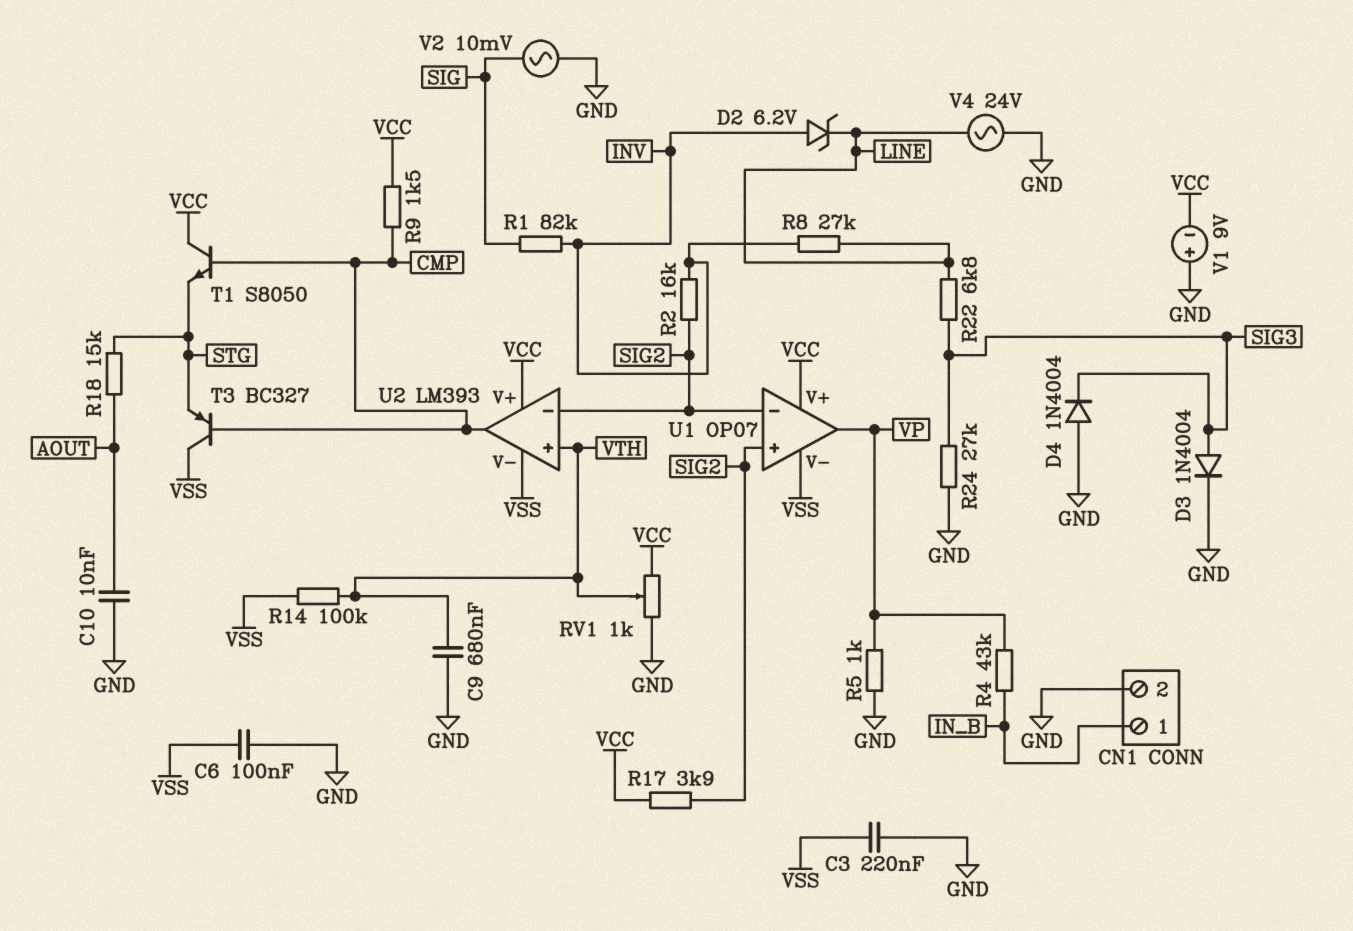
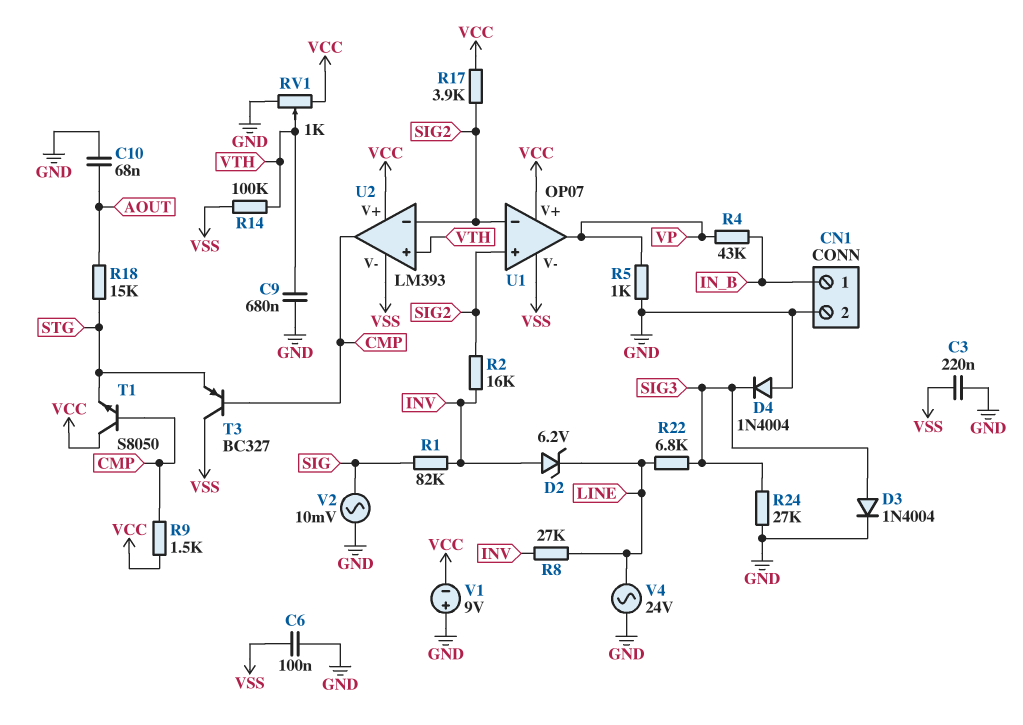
C10: 10nF (AOUT, GND) -> 68nF (AOUT, GND)

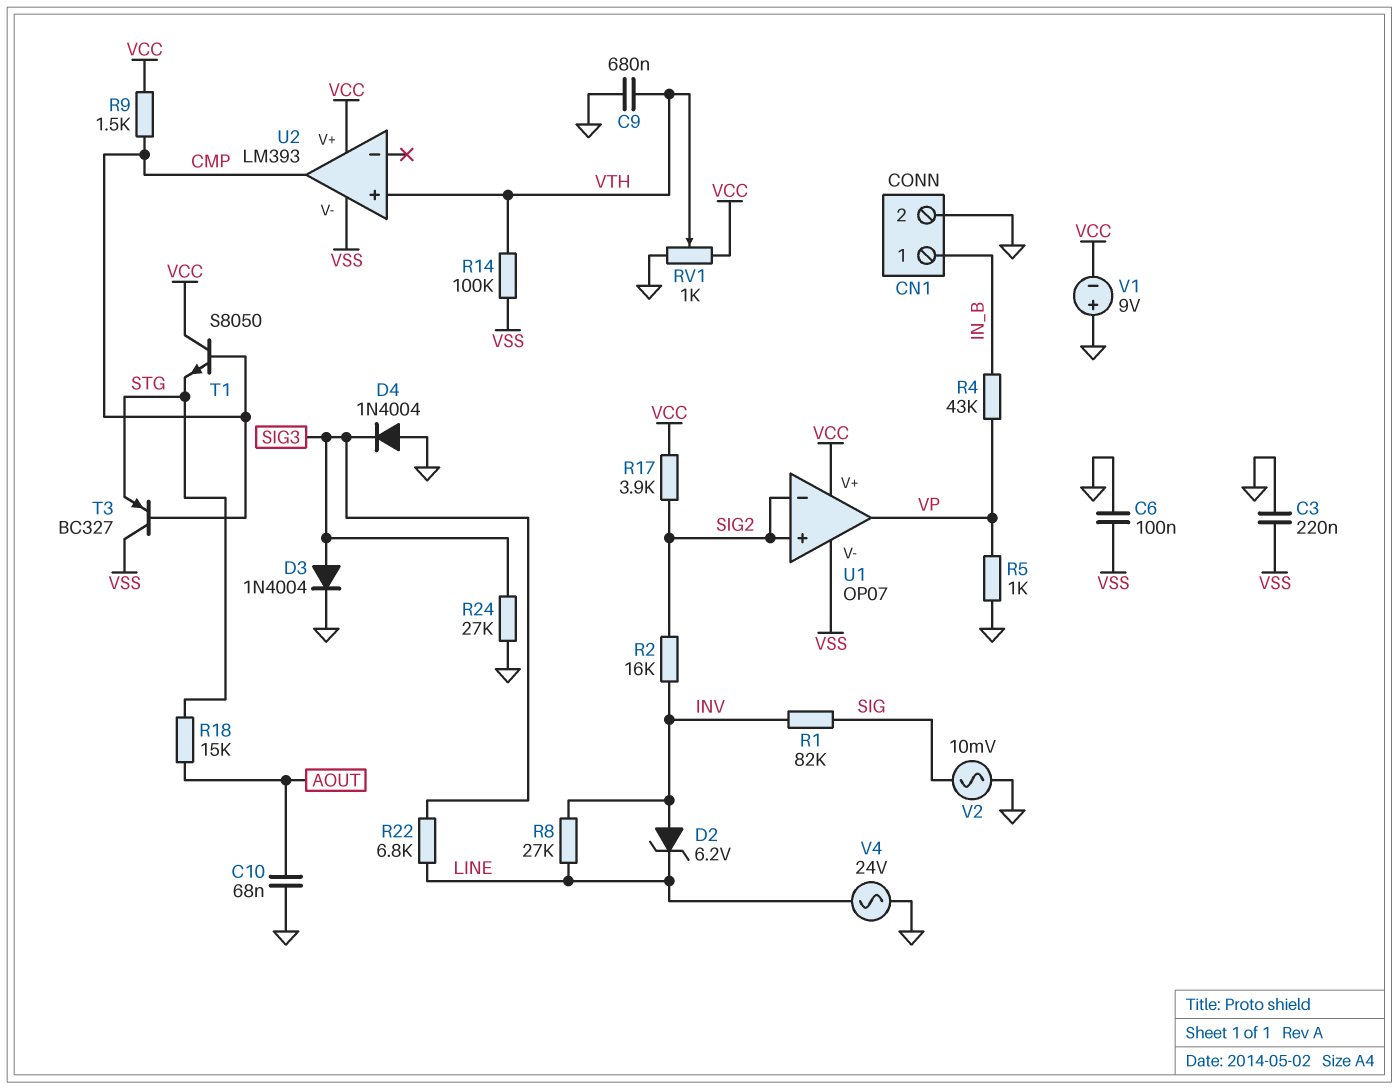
U2 pin in-: SIG2 -> none

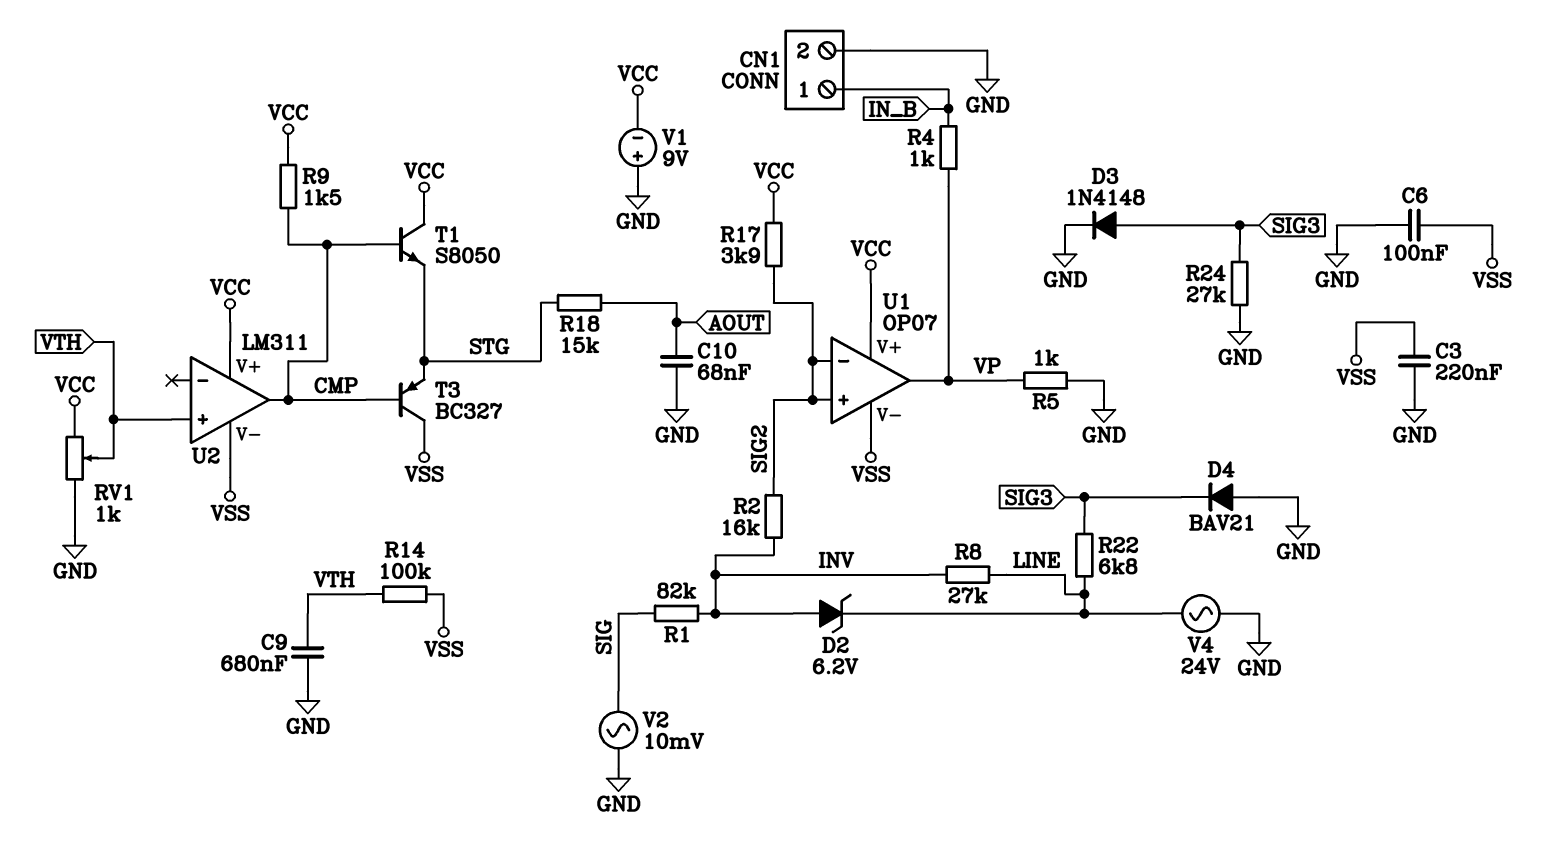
D3: diode 1N4004 (A SIG3, K GND) -> diode 1N4148 (A SIG3, K GND)
D4: diode 1N4004 (A GND, K SIG3) -> diode BAV21 (A GND, K SIG3)
R4: 43k (IN_B, VP) -> 1k (IN_B, VP)
U2: LM393 -> LM311

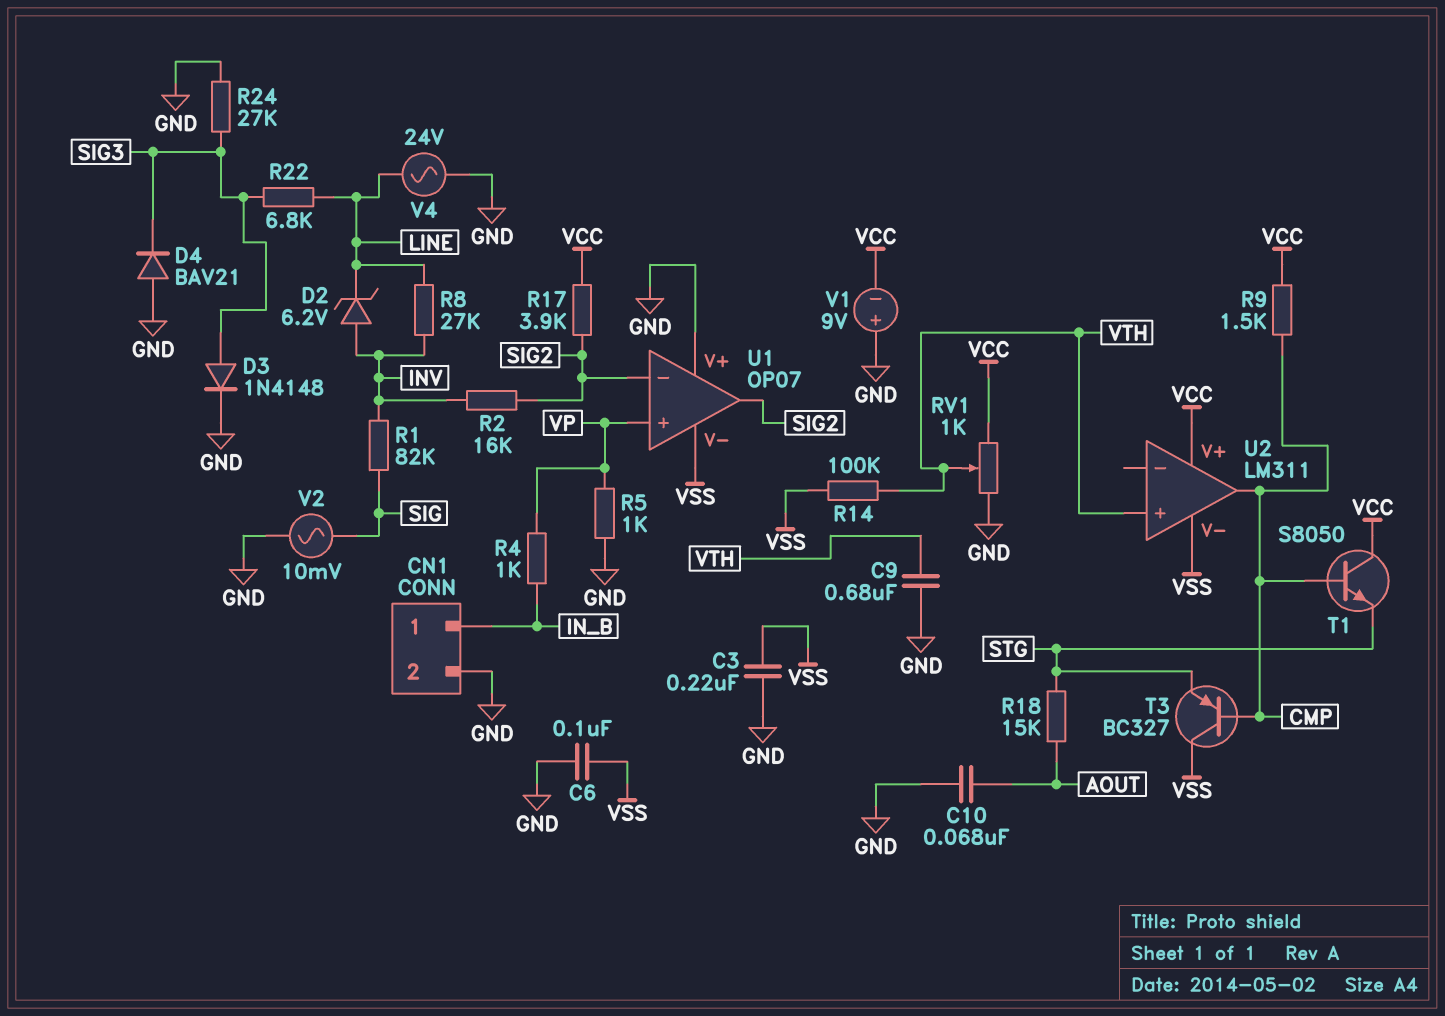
U1 pin V+: VCC -> GND
U1 pin in+: SIG2 -> VP
U1 pin out: VP -> SIG2

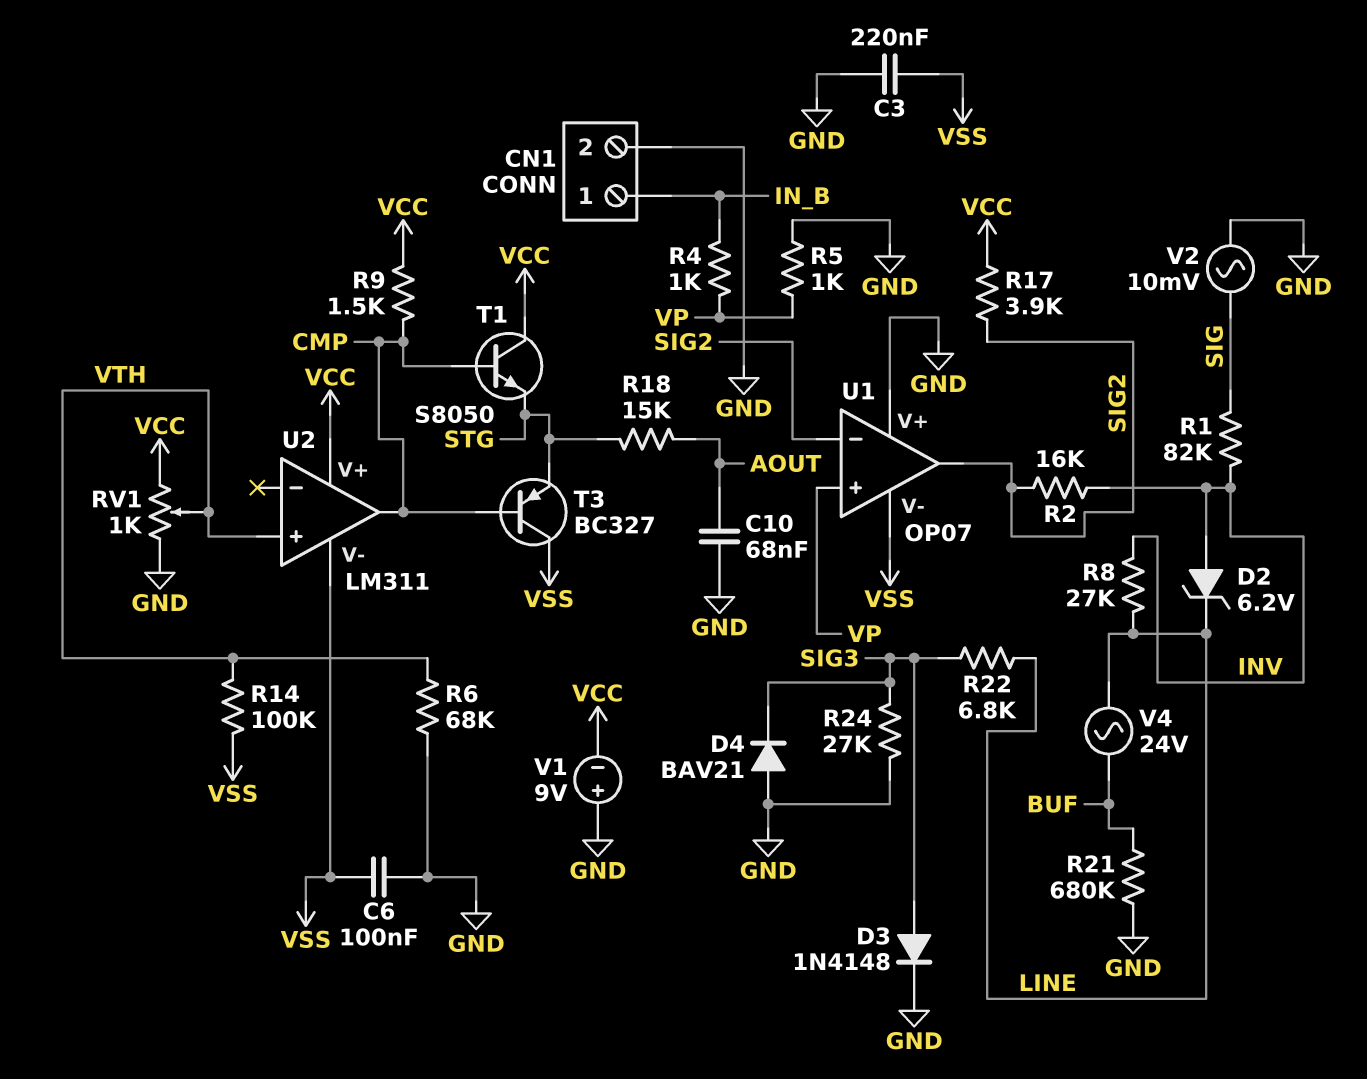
C9: 680nF (GND, VTH) -> none
R6: none -> 68k (GND, VTH)
R21: none -> 680k (BUF, GND)
V4: AC 24V (GND, LINE) -> AC 24V (BUF, LINE)

